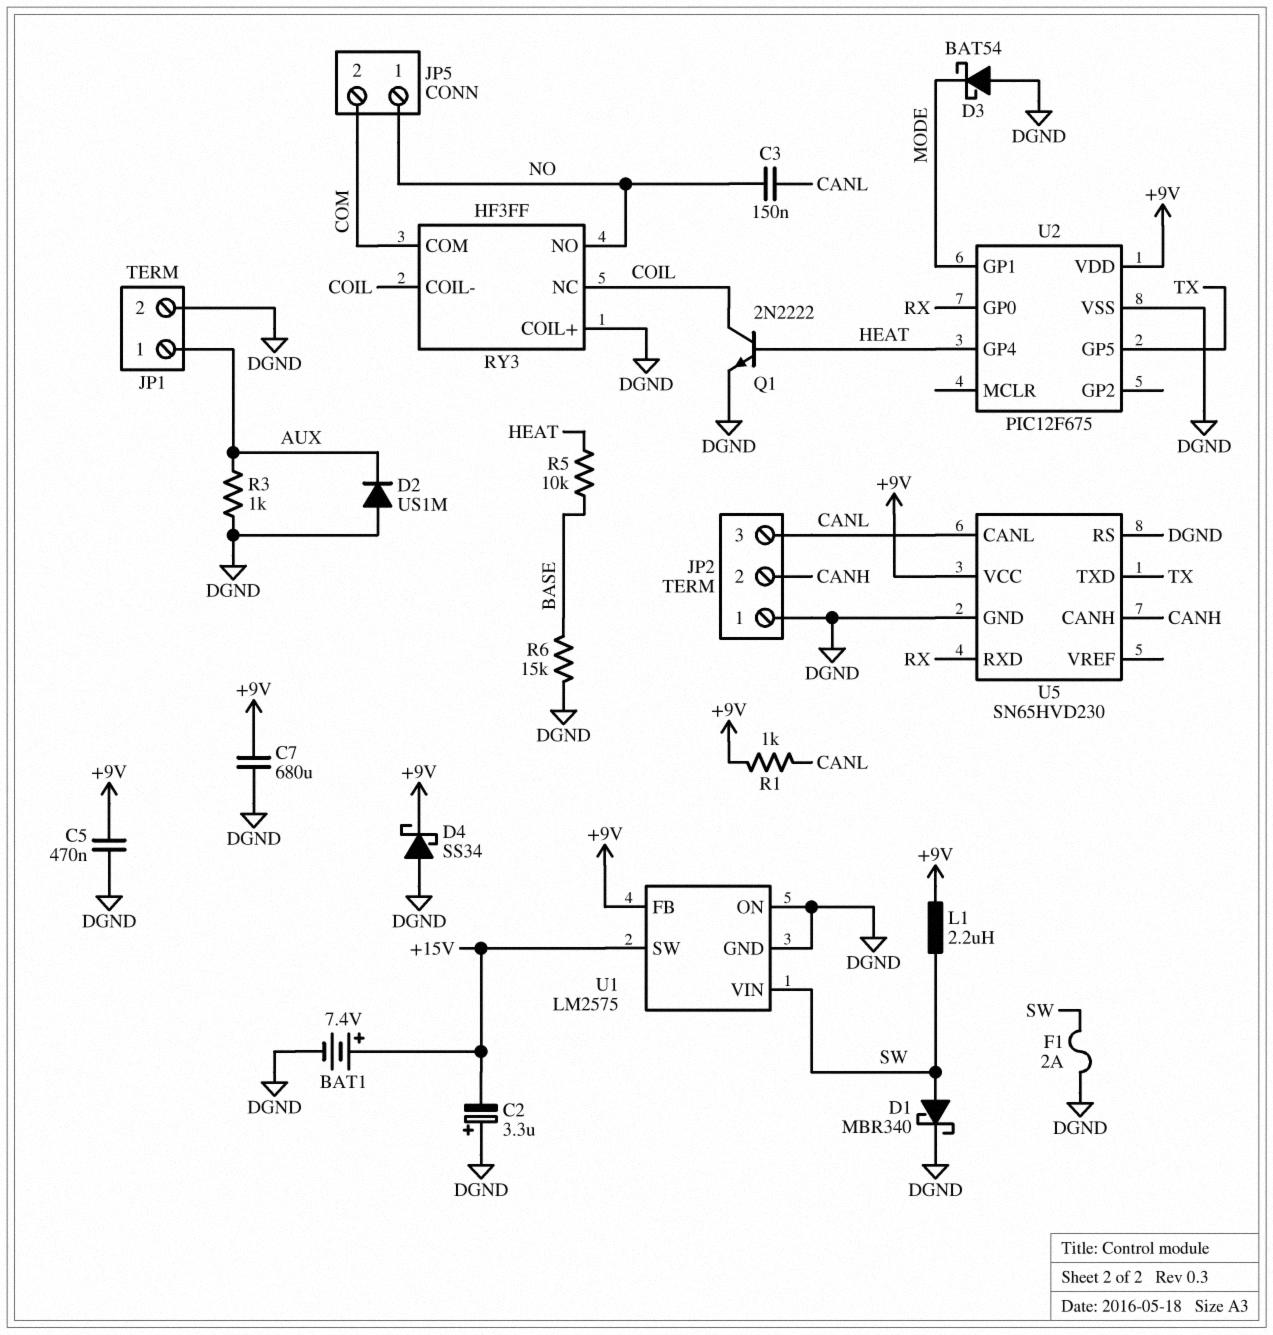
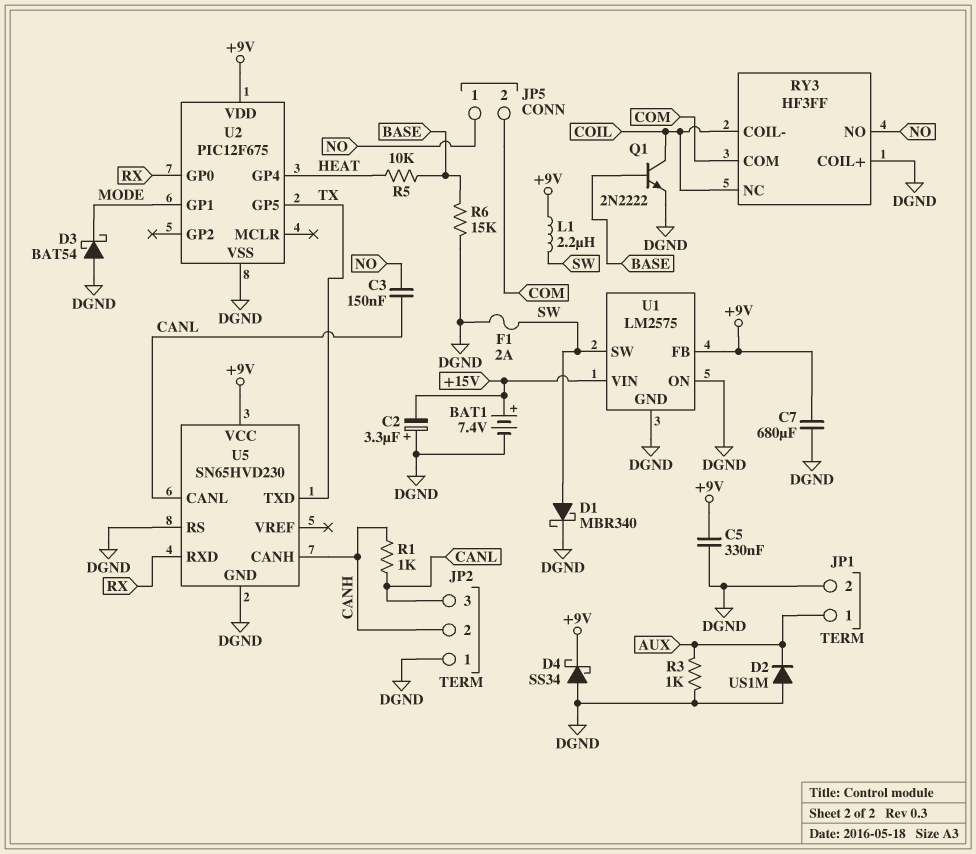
C5: 470nF (+9V, DGND) -> 330nF (+9V, DGND)
Q1: NPN 2N2222 (B HEAT, C COIL, E DGND) -> NPN 2N2222 (B BASE, C COIL, E DGND)
R1: 1k (+9V, CANL) -> 1k (CANH, CANL)
U1 pin SW: +15V -> SW
U1 pin VIN: SW -> +15V

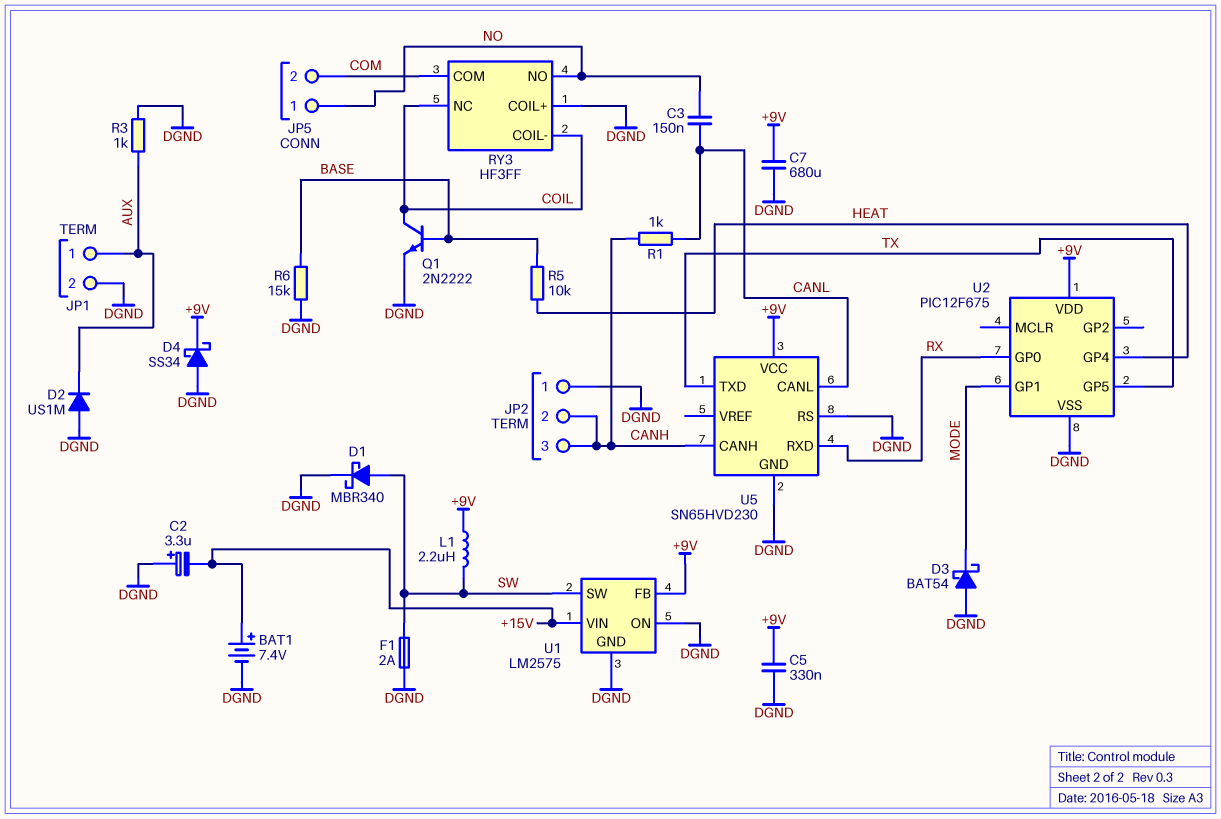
JP2 pin 3: CANL -> CANH

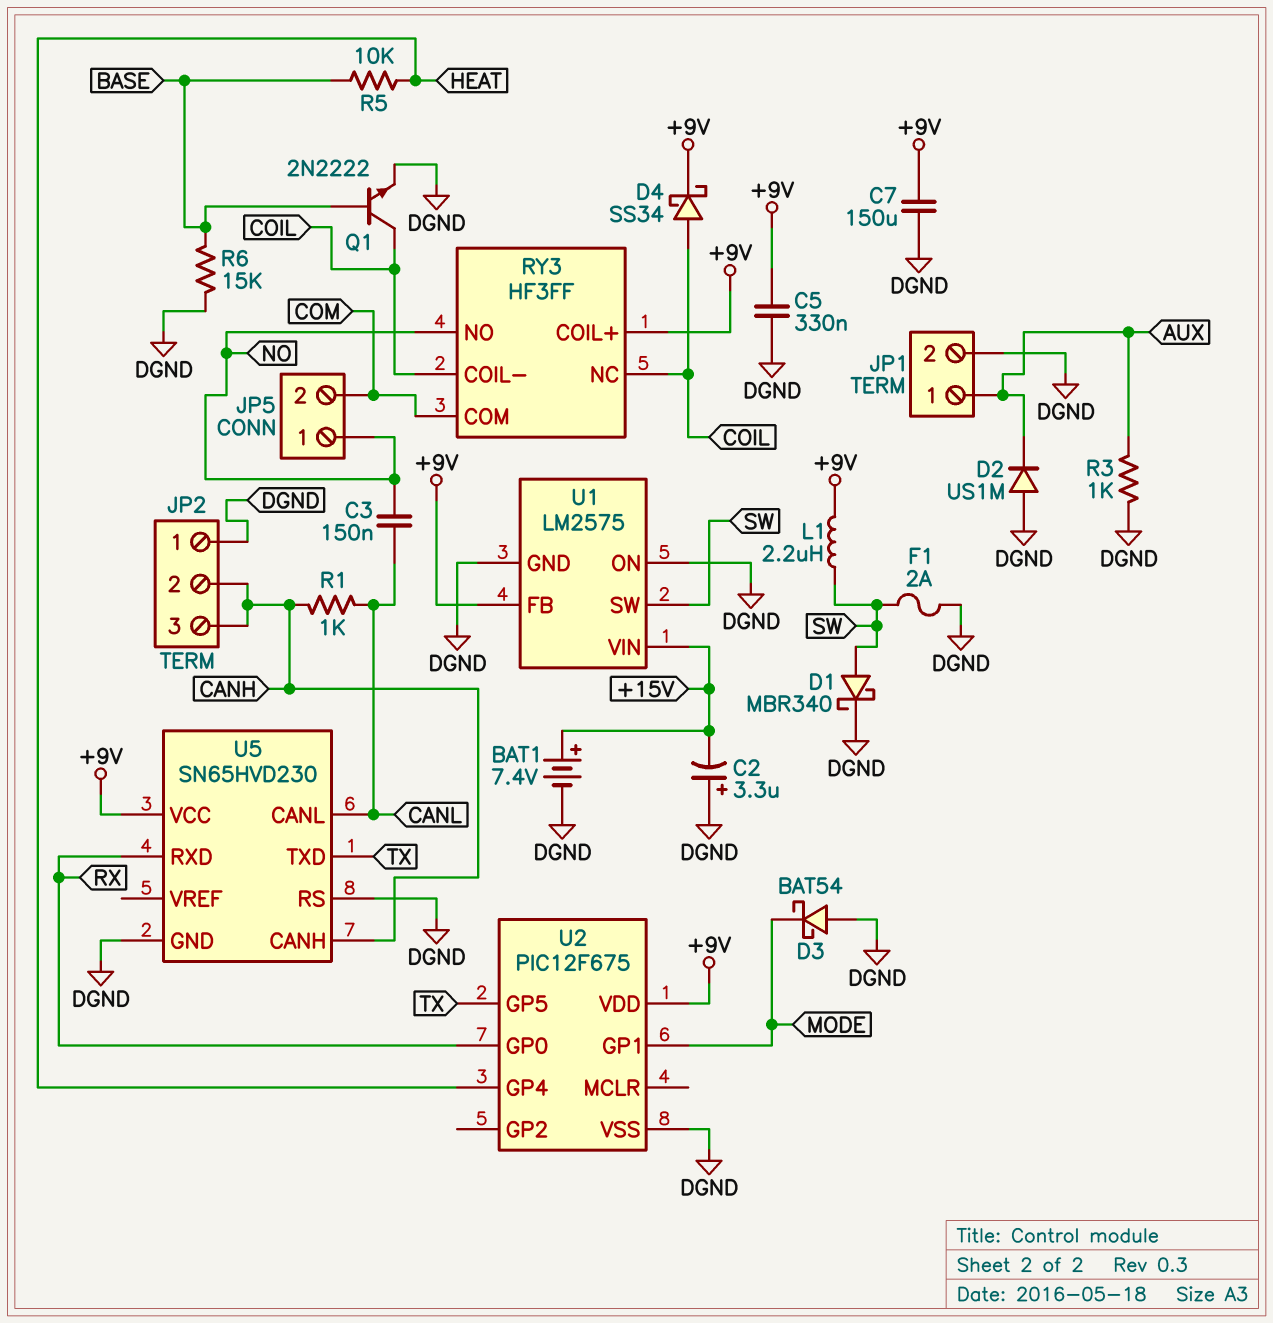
C7: 680uF (+9V, DGND) -> 150uF (+9V, DGND)
D4: schottky SS34 (A DGND, K +9V) -> schottky SS34 (A COIL, K +9V)
RY3 pin COIL+: DGND -> +9V

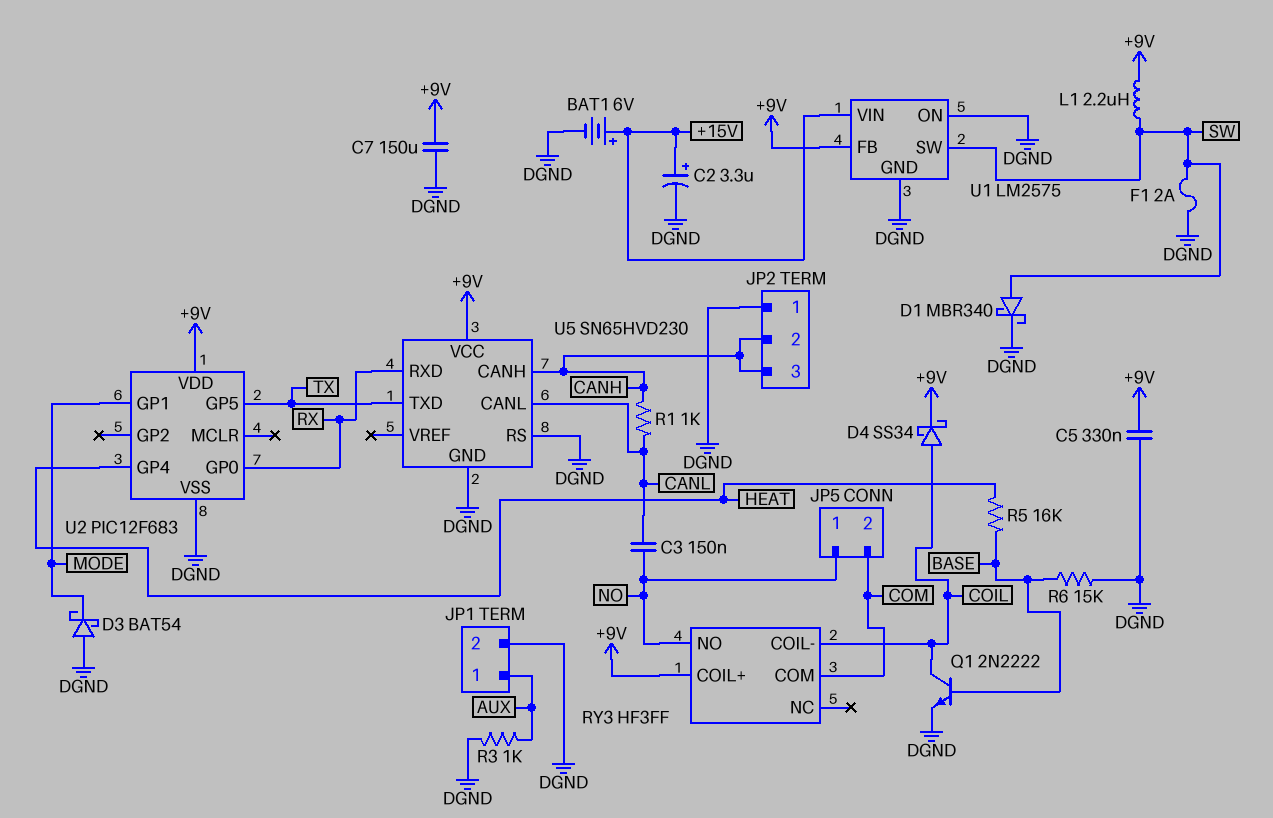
BAT1: 7.4V (plus +15V, minus DGND) -> 6V (plus +15V, minus DGND)
C2: 3.3uF (plus DGND, minus +15V) -> 3.3uF (plus +15V, minus DGND)
D2: diode US1M (A DGND, K AUX) -> none
R5: 10k (BASE, HEAT) -> 16k (BASE, HEAT)
RY3 pin NC: COIL -> none
U2: PIC12F675 -> PIC12F683

